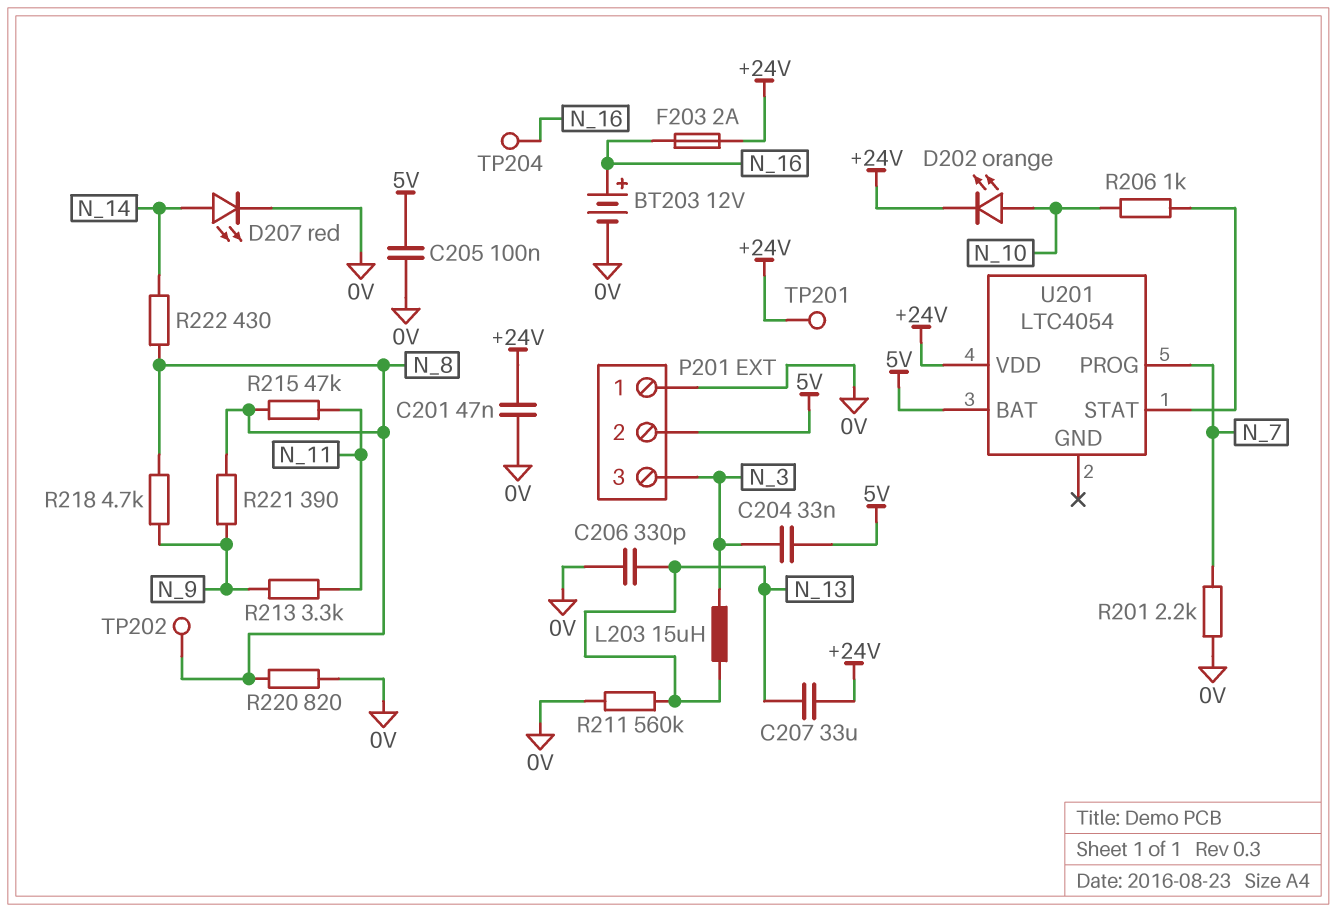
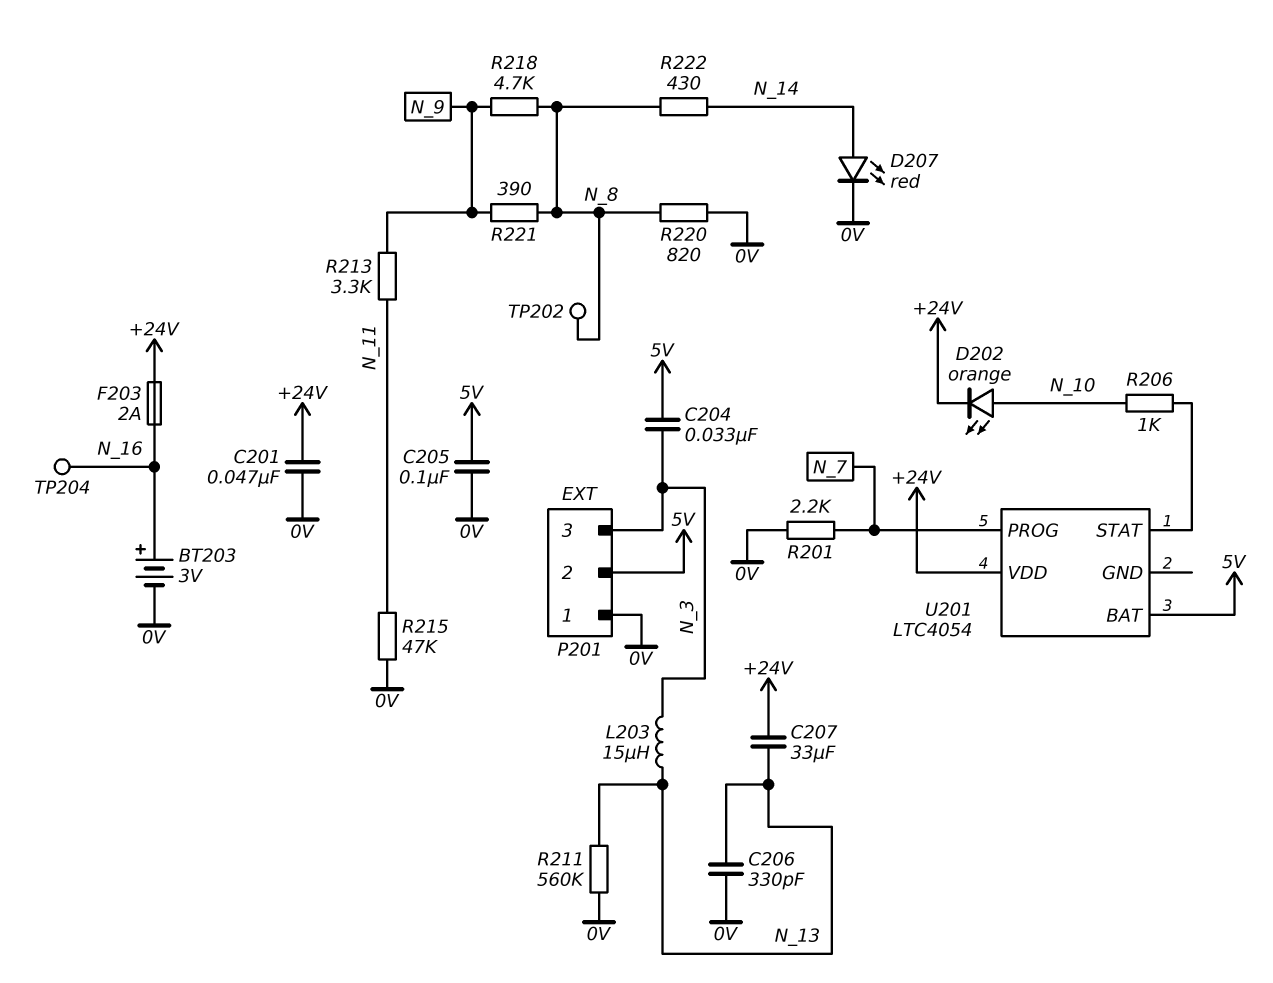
BT203: 12V (plus N_16, minus 0V) -> 3V (plus N_16, minus 0V)
R215: 47k (N_8, N_11) -> 47k (0V, N_11)
TP201: test point (+24V) -> none

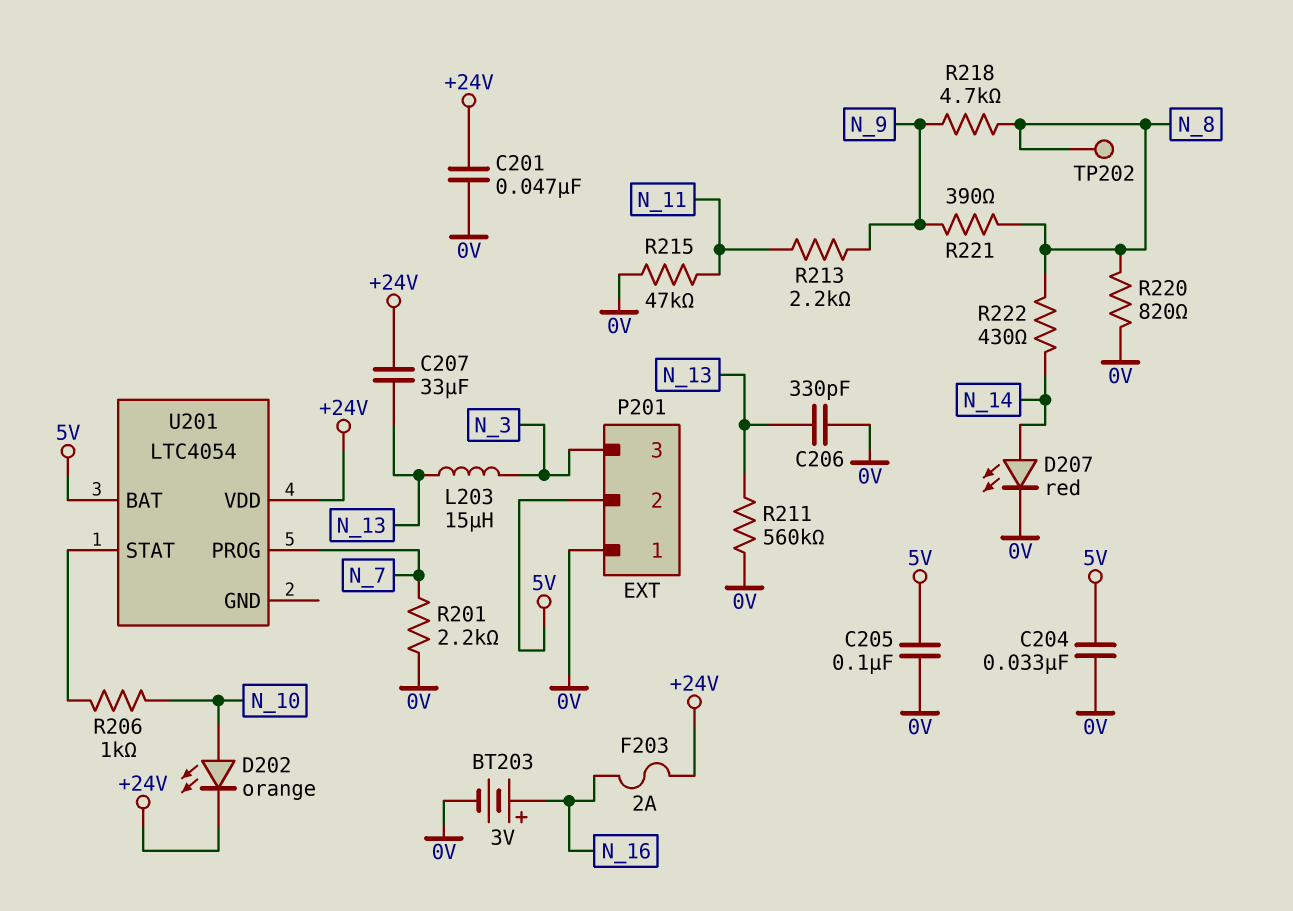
C204: 33nF (5V, N_3) -> 33nF (0V, 5V)
R213: 3.3k (N_9, N_11) -> 2.2k (N_9, N_11)
TP204: test point (N_16) -> none

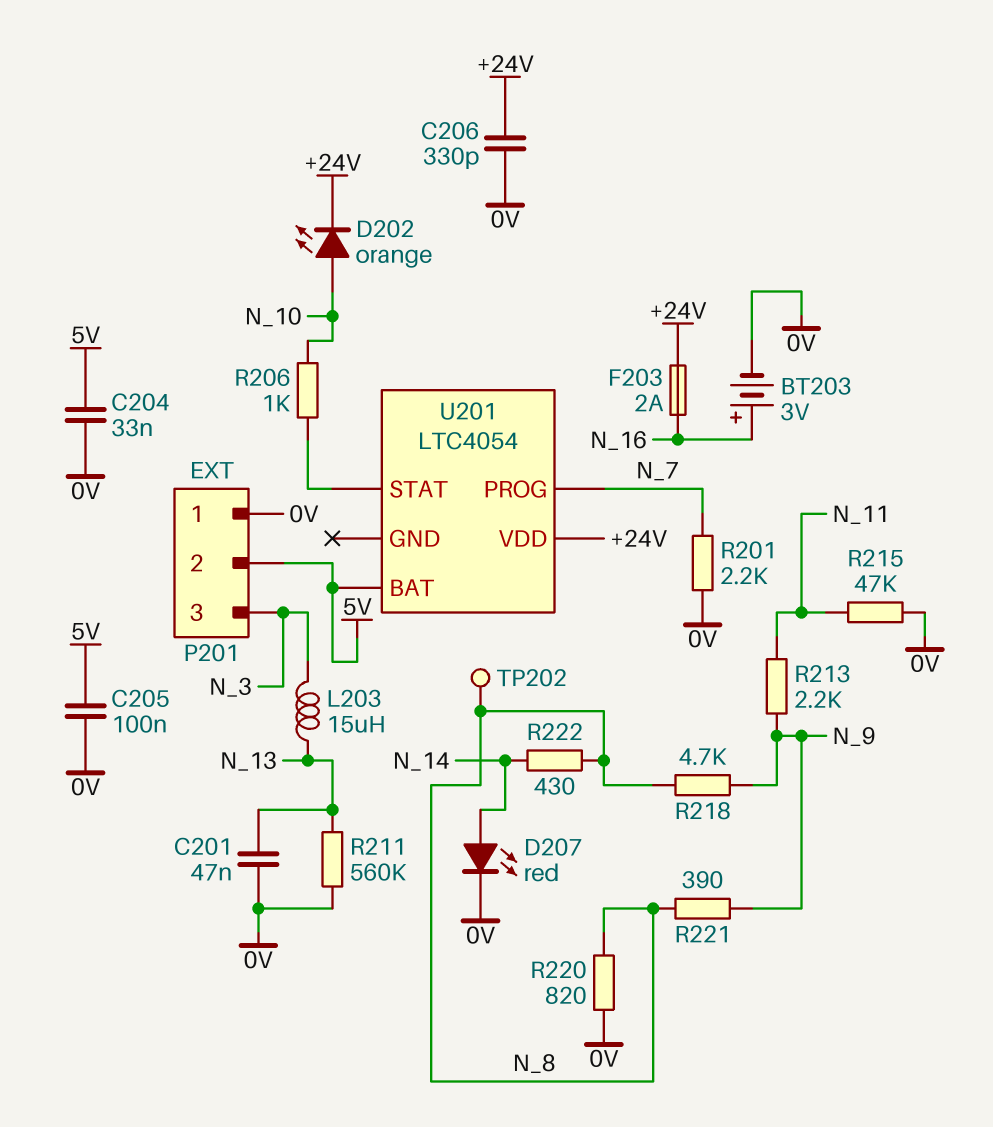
C201: 47nF (+24V, 0V) -> 47nF (0V, N_13)
C206: 330pF (0V, N_13) -> 330pF (+24V, 0V)
C207: 33uF (+24V, N_13) -> none

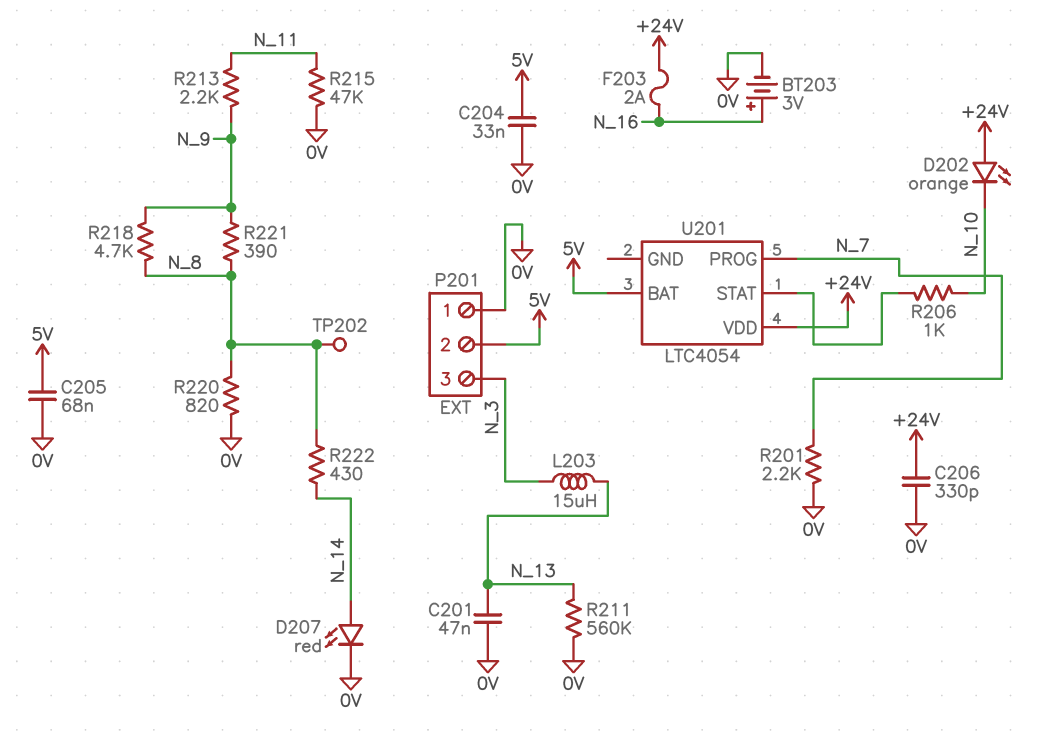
C205: 100nF (0V, 5V) -> 68nF (0V, 5V)
D202: LED orange (A N_10, K +24V) -> LED orange (A +24V, K N_10)

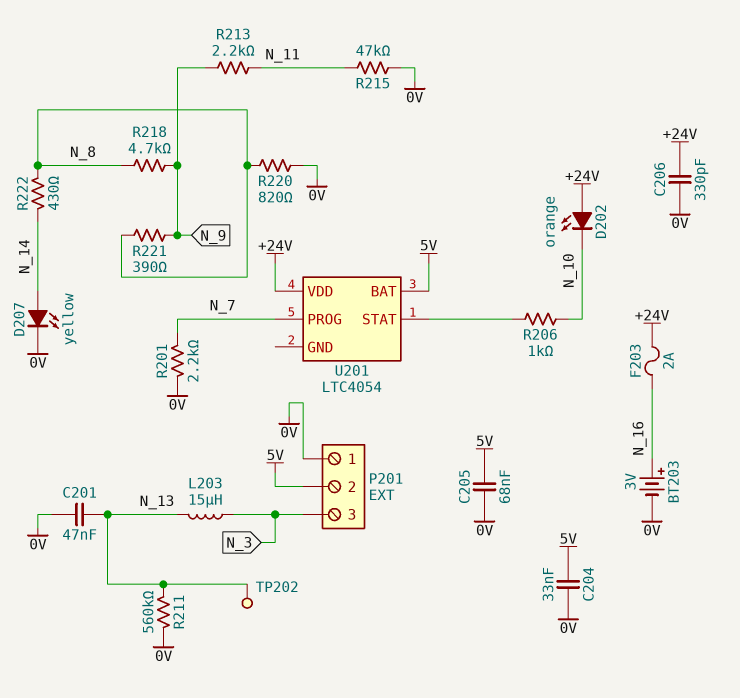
D207: LED red (A N_14, K 0V) -> LED yellow (A N_14, K 0V)
TP202: test point (N_8) -> test point (N_13)

